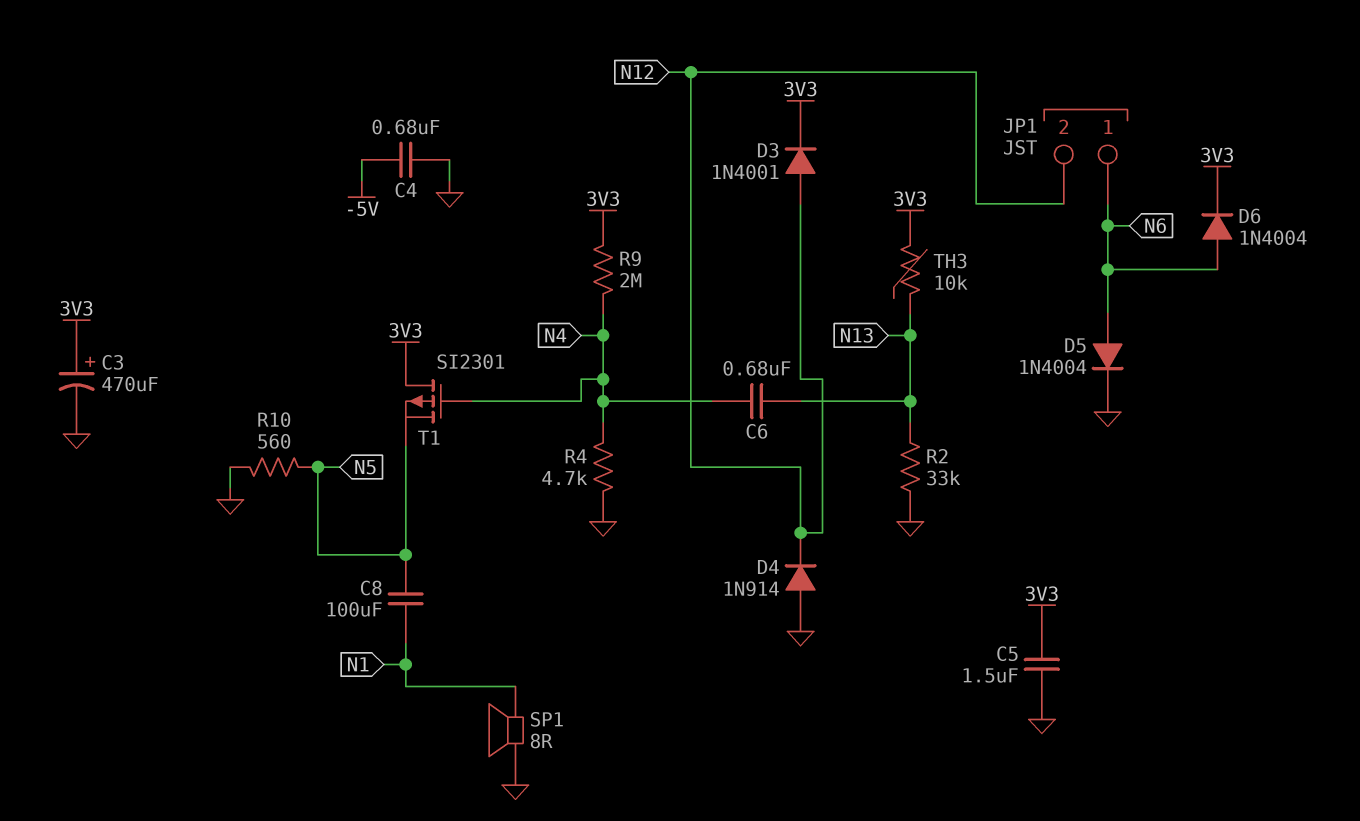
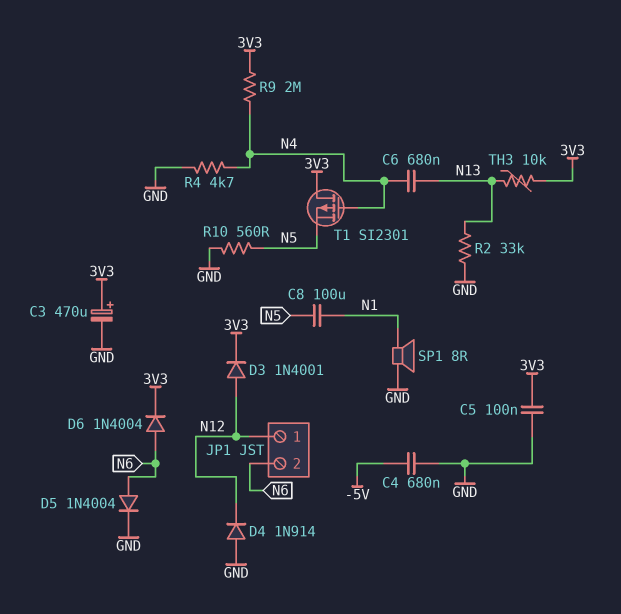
C5: 1.5uF (3V3, GND) -> 100nF (3V3, GND)
JP1 pin 1: N6 -> N12
JP1 pin 2: N12 -> N6

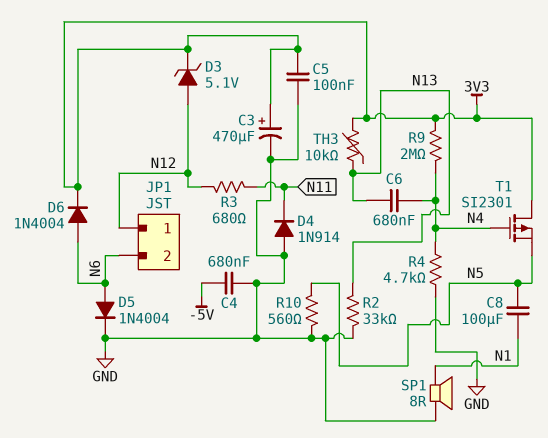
D3: diode 1N4001 (A N12, K 3V3) -> zener 5.1V (A N12, K 3V3)
D4: diode 1N914 (A GND, K N12) -> diode 1N914 (A GND, K N11)
R3: none -> 680 (N11, N12)

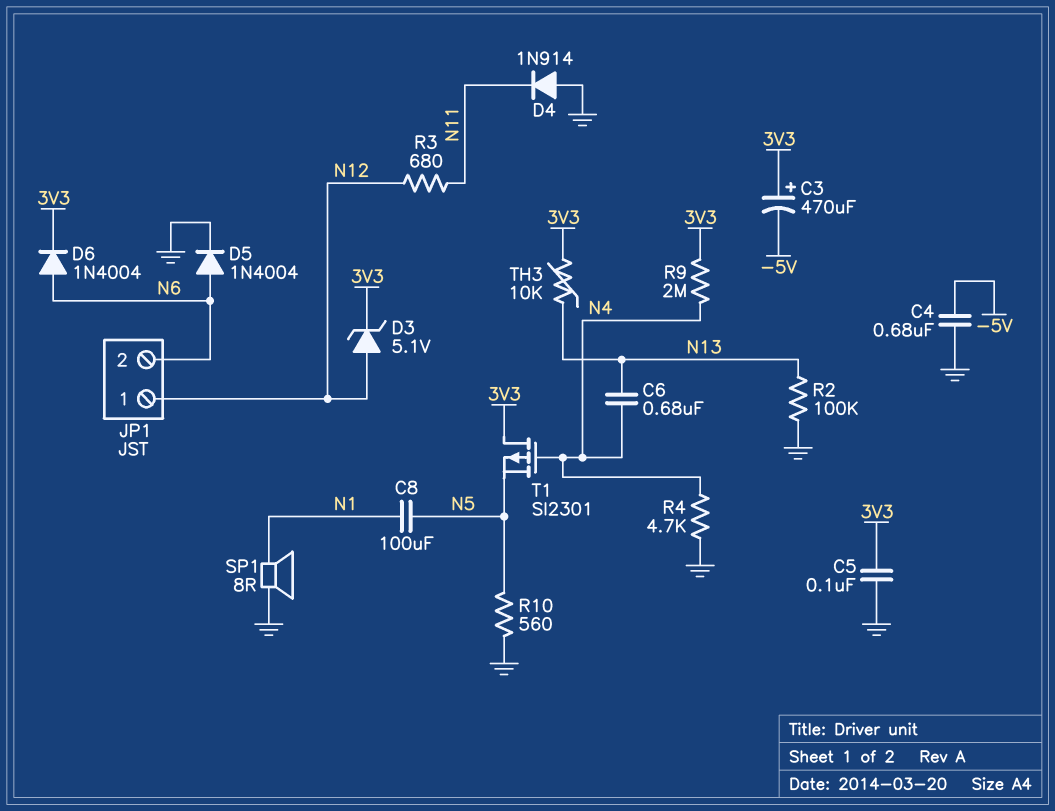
C3: 470uF (plus 3V3, minus GND) -> 470uF (plus 3V3, minus -5V)
R2: 33k (GND, N13) -> 100k (GND, N13)

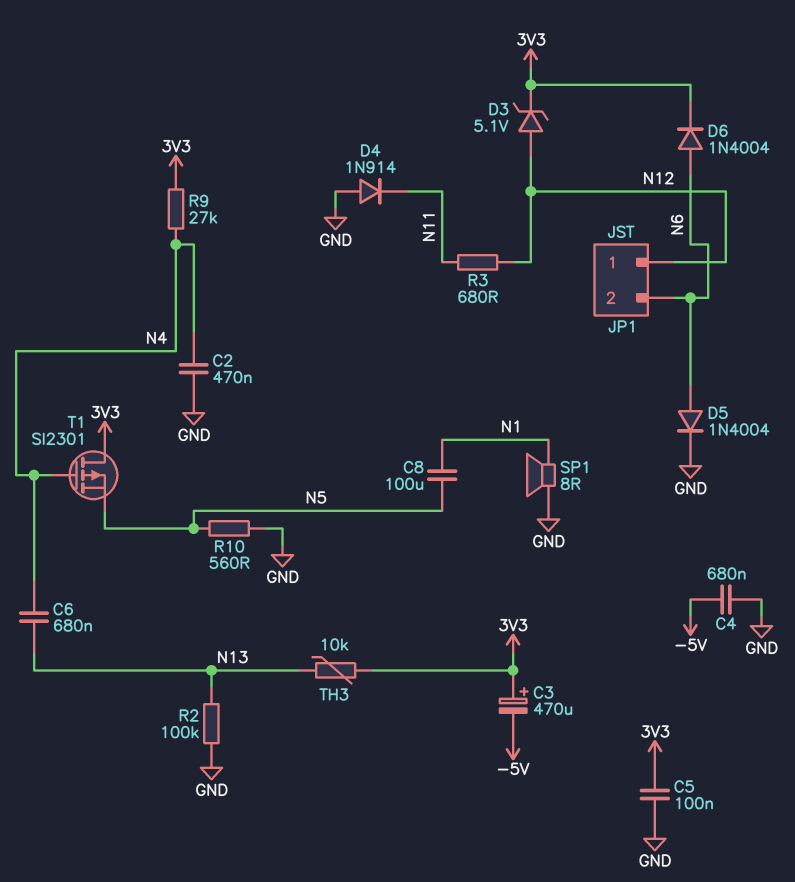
C2: none -> 470nF (GND, N4)
R4: 4.7k (GND, N4) -> none
R9: 2M (3V3, N4) -> 27k (3V3, N4)

